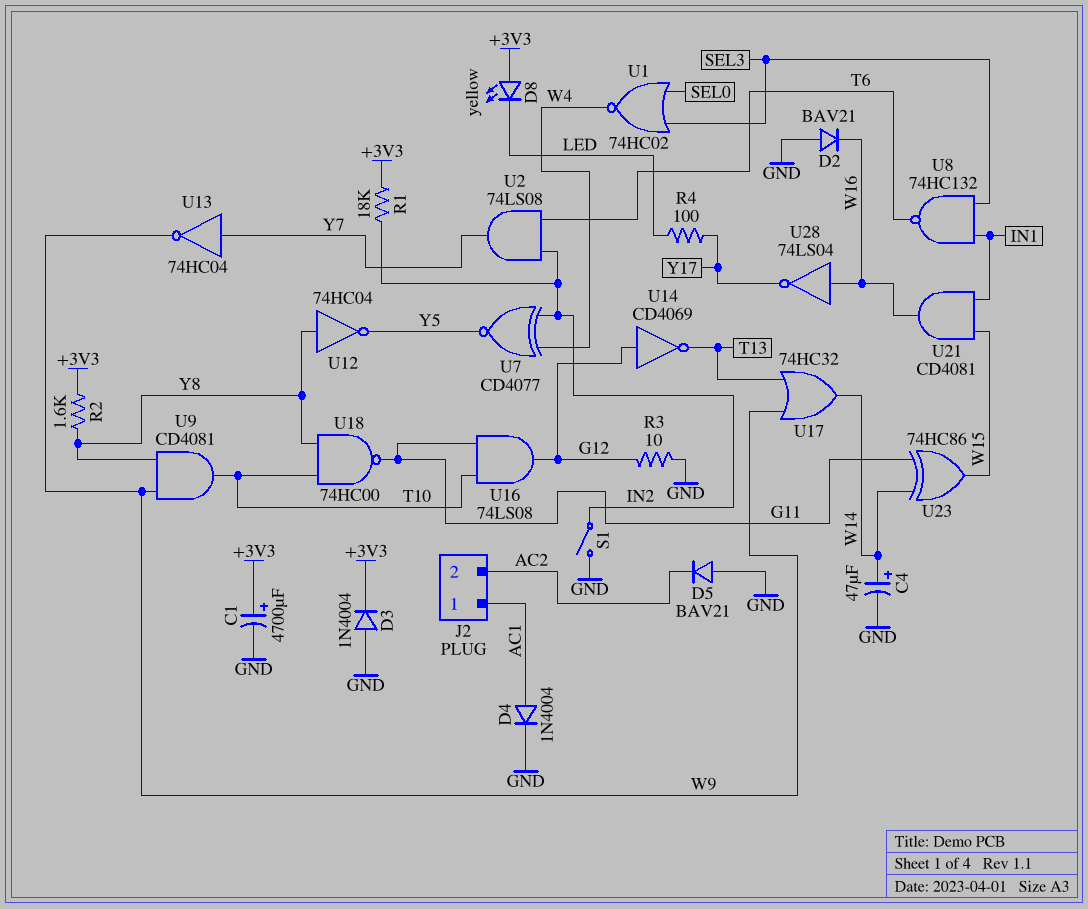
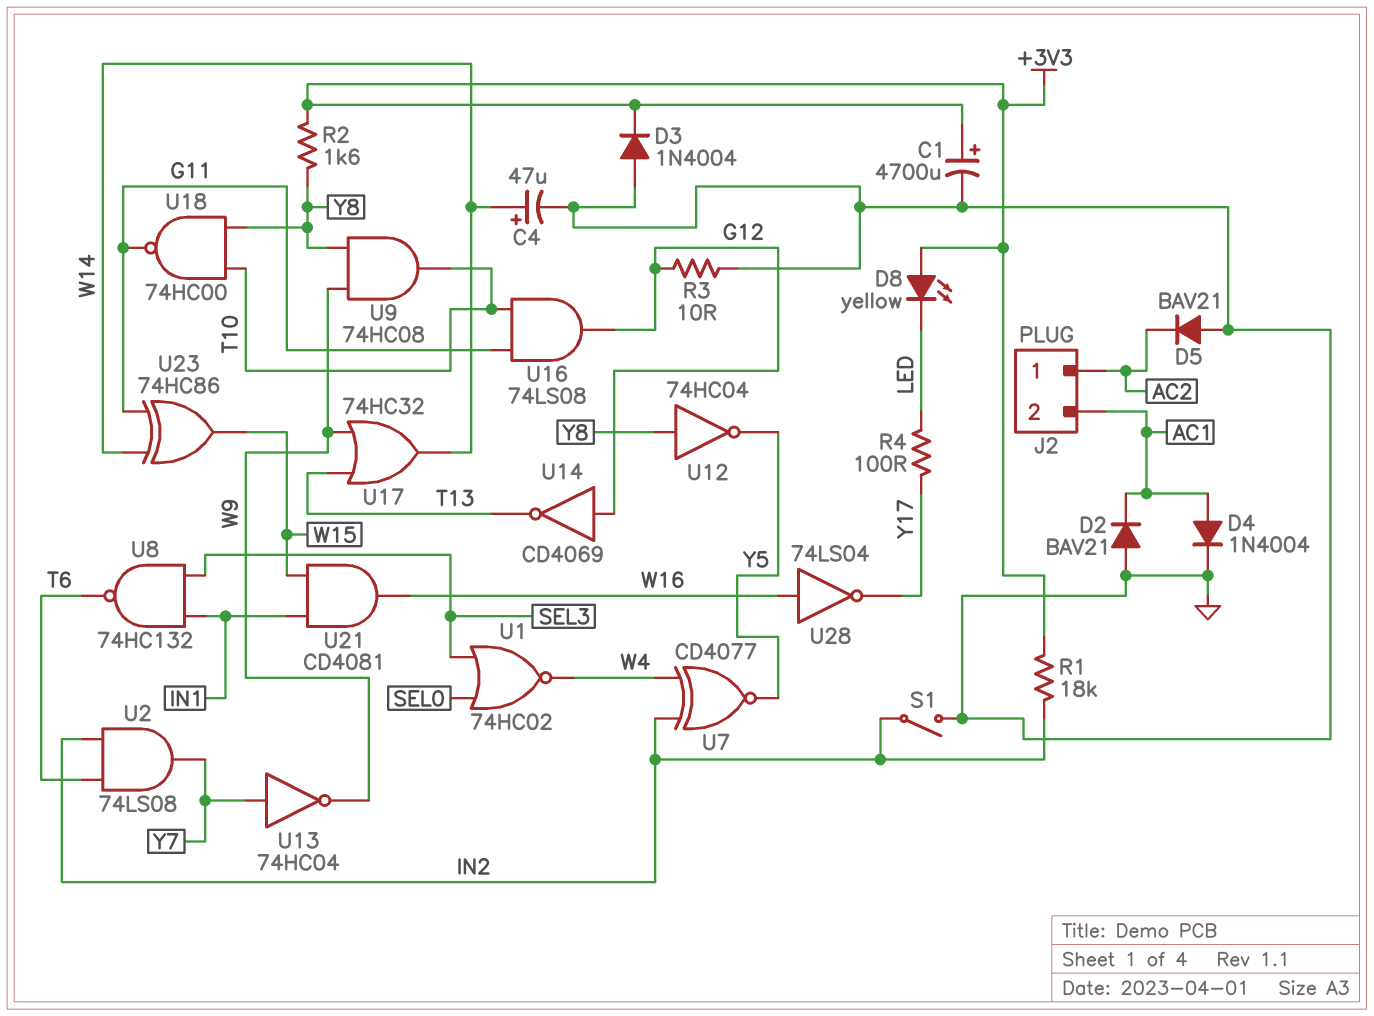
D2: diode BAV21 (A GND, K W16) -> diode BAV21 (A GND, K AC1)
J2 pin 1: AC1 -> AC2
J2 pin 2: AC2 -> AC1
U9: AND CD4081 (in W9, in Y8, out T10) -> AND 74HC08 (in W9, in Y8, out T10)

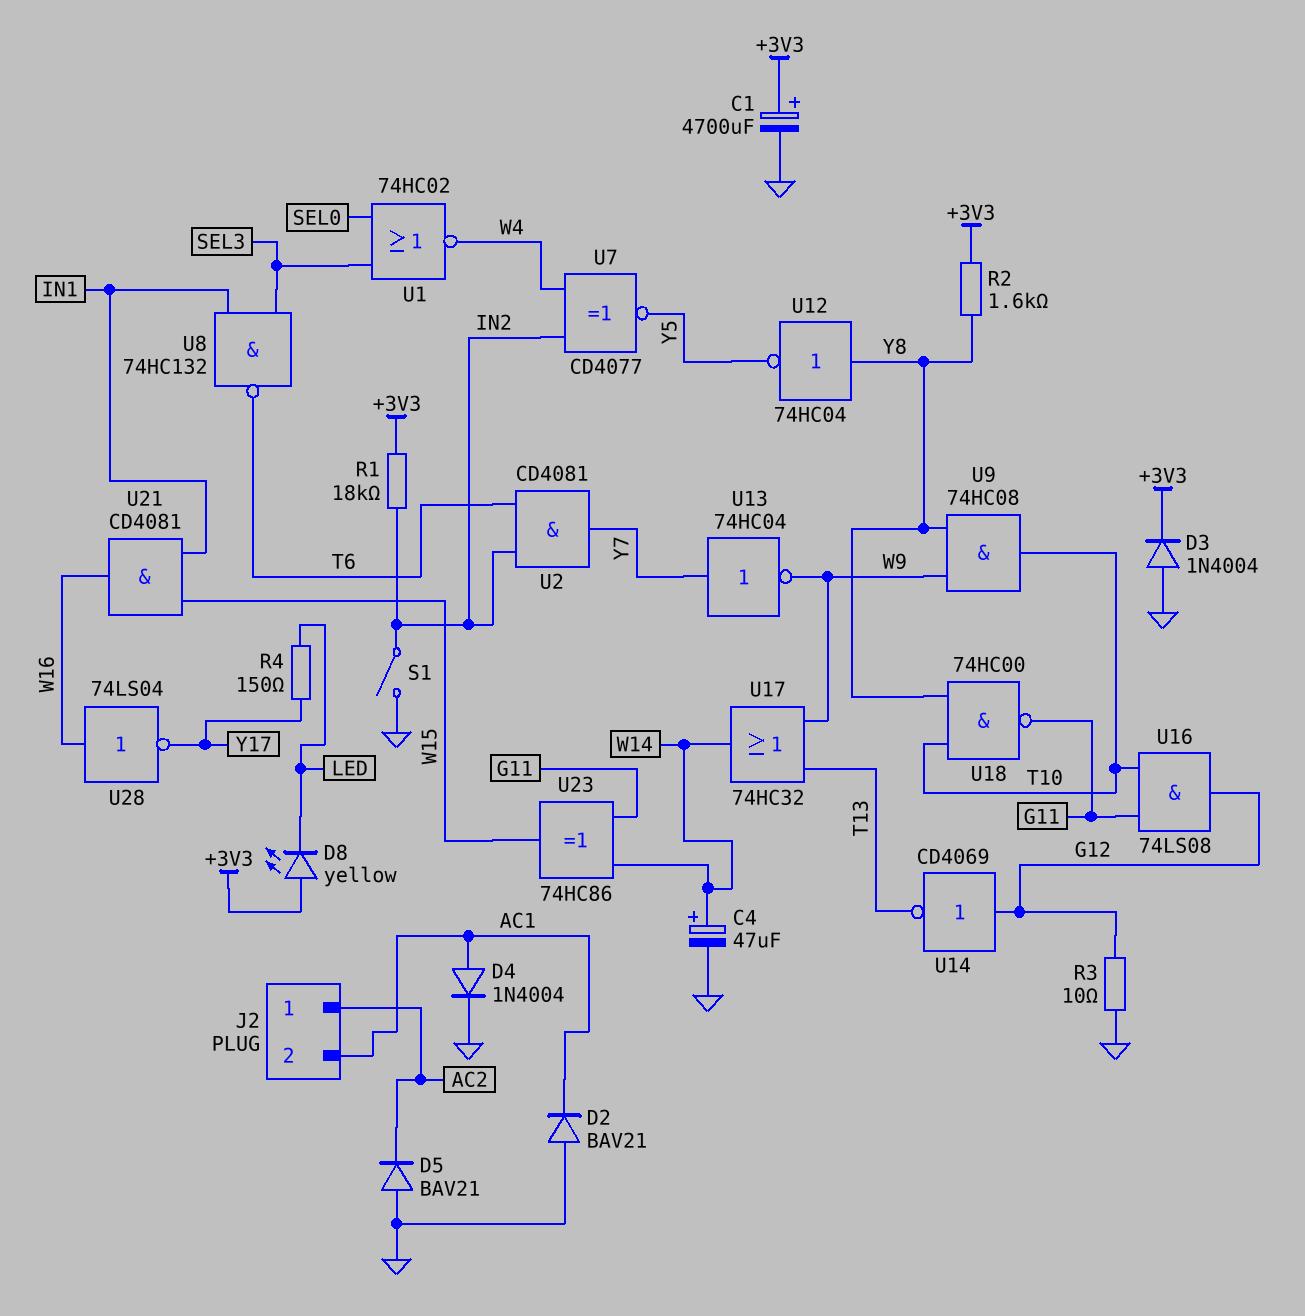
R4: 100 (LED, Y17) -> 150 (LED, Y17)
U2: AND 74LS08 (in IN2, in T6, out Y7) -> AND CD4081 (in IN2, in T6, out Y7)

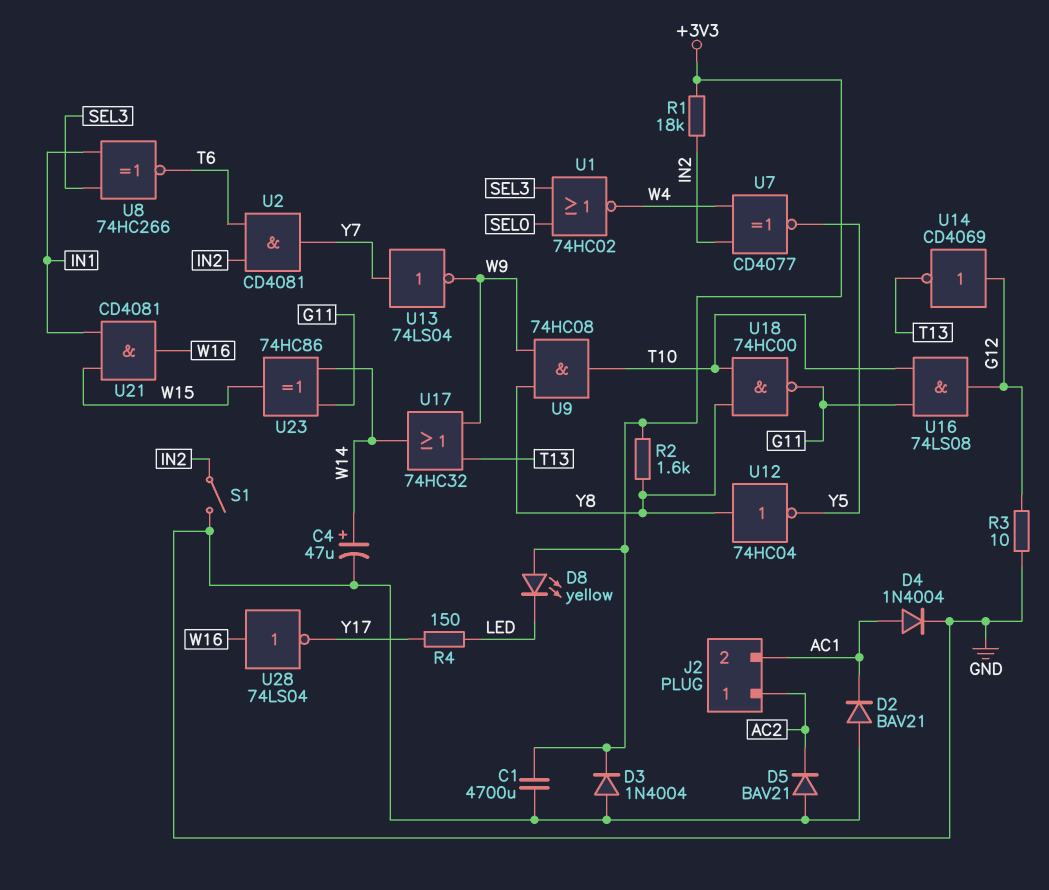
C1: 4700uF (plus +3V3, minus GND) -> 4700uF (+3V3, GND)
U8: NAND 74HC132 (in IN1, in SEL3, out T6) -> XNOR 74HC266 (in IN1, in SEL3, out T6)
U13: NOT 74HC04 (in Y7, out W9) -> NOT 74LS04 (in Y7, out W9)

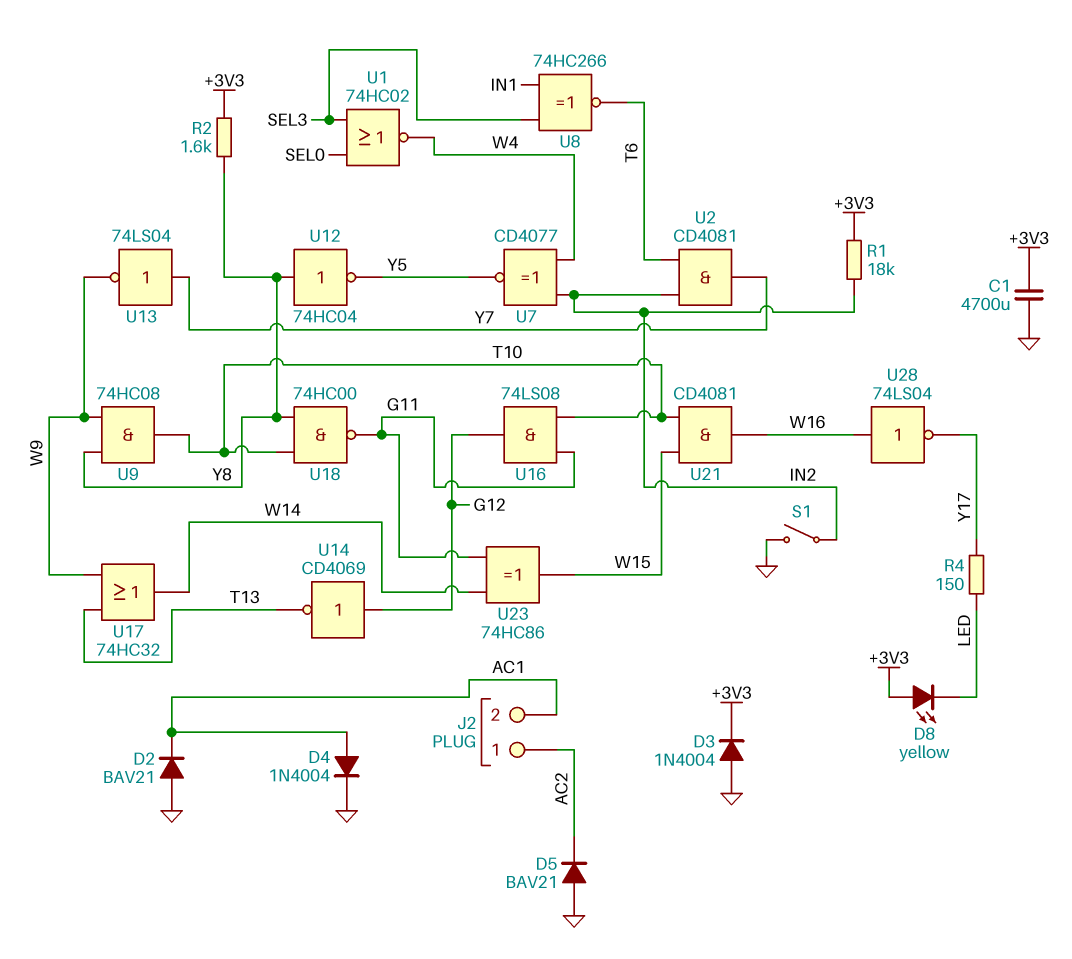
C4: 47uF (plus W14, minus GND) -> none
R3: 10 (G12, GND) -> none
U21: AND CD4081 (in IN1, in W15, out W16) -> AND CD4081 (in T10, in W15, out W16)

